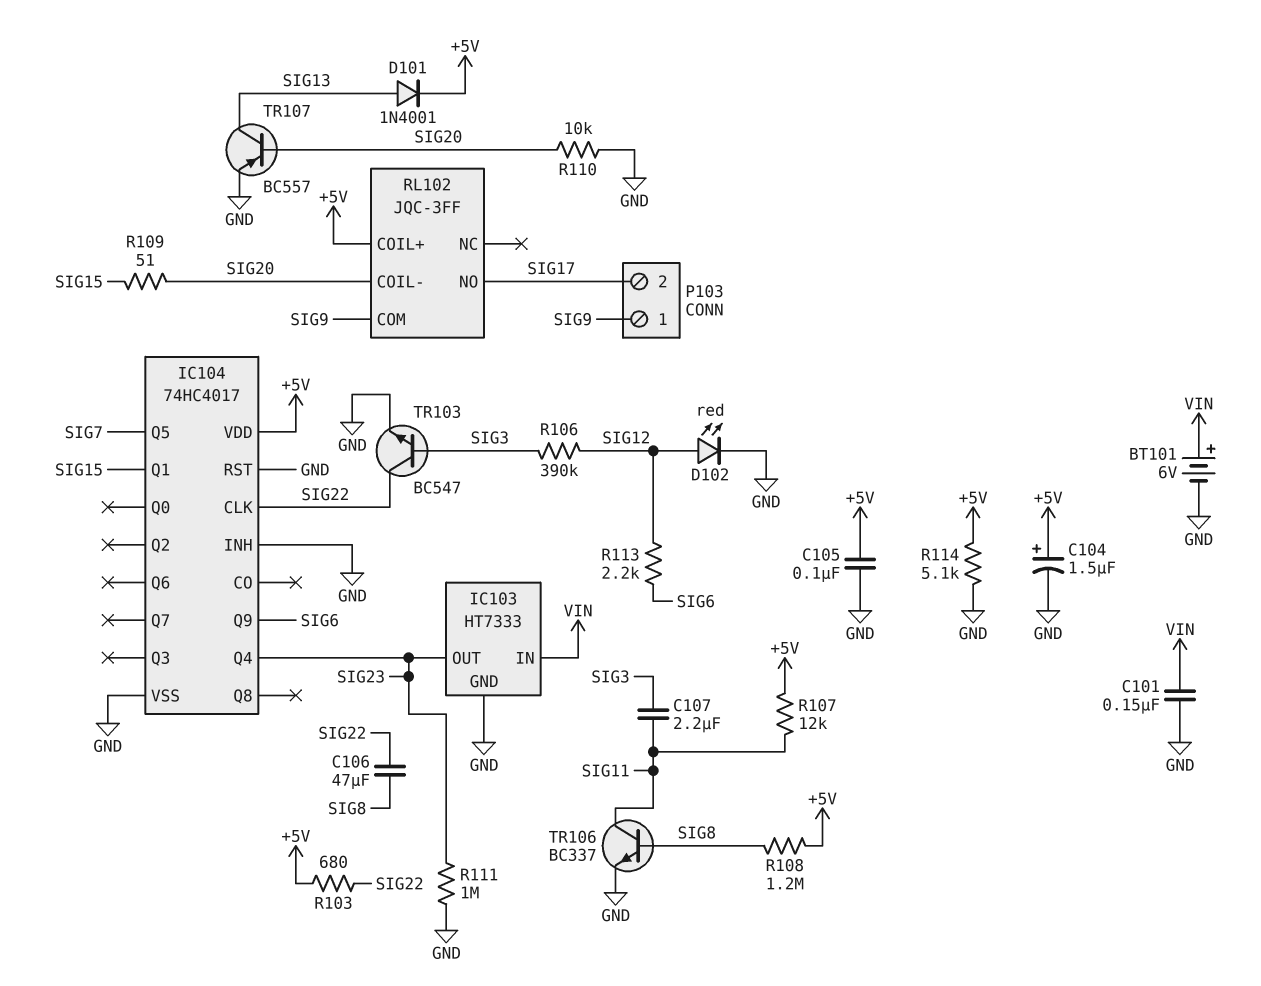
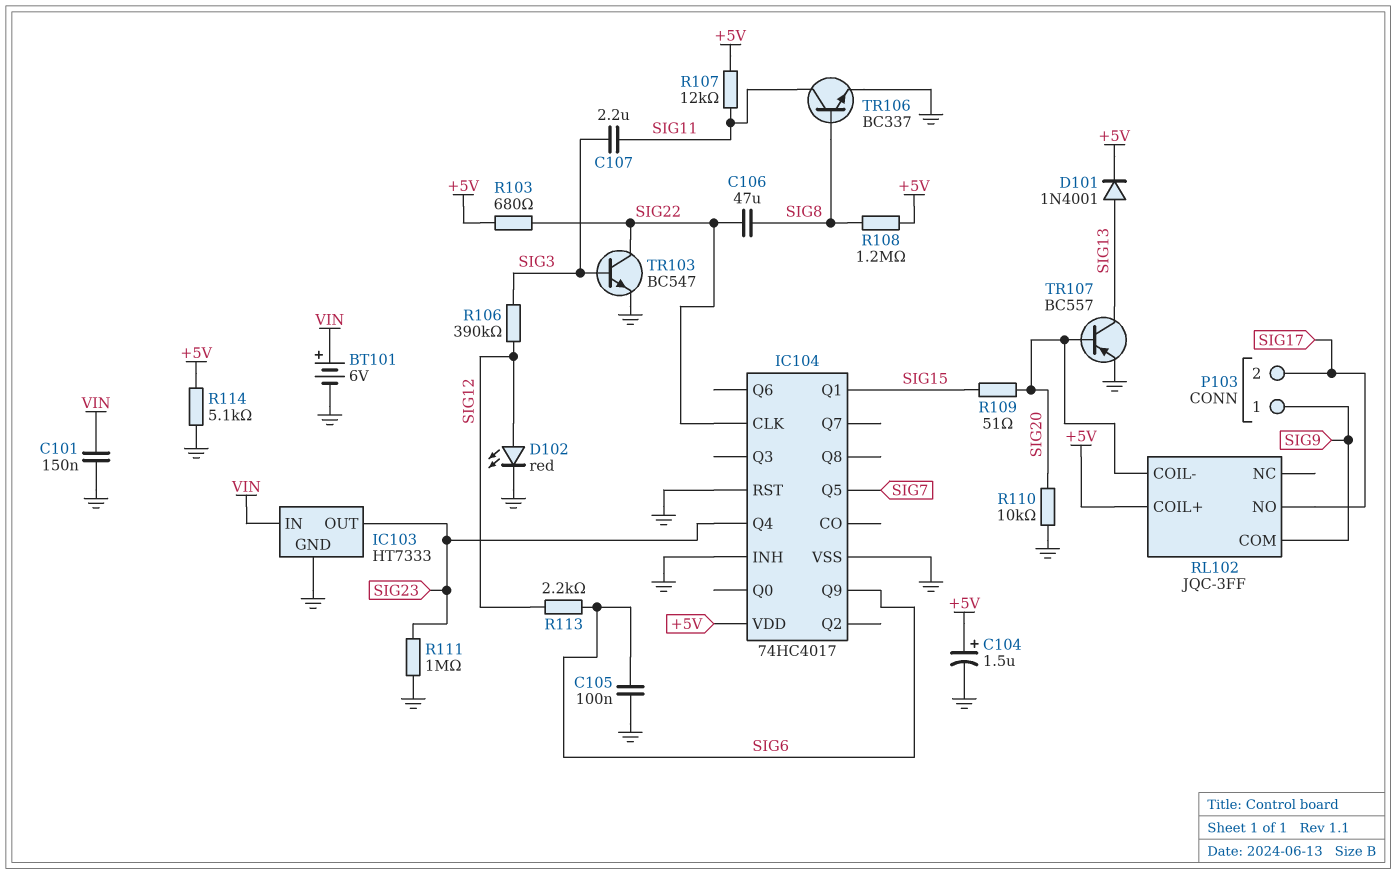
C105: 100nF (+5V, GND) -> 100nF (GND, SIG6)

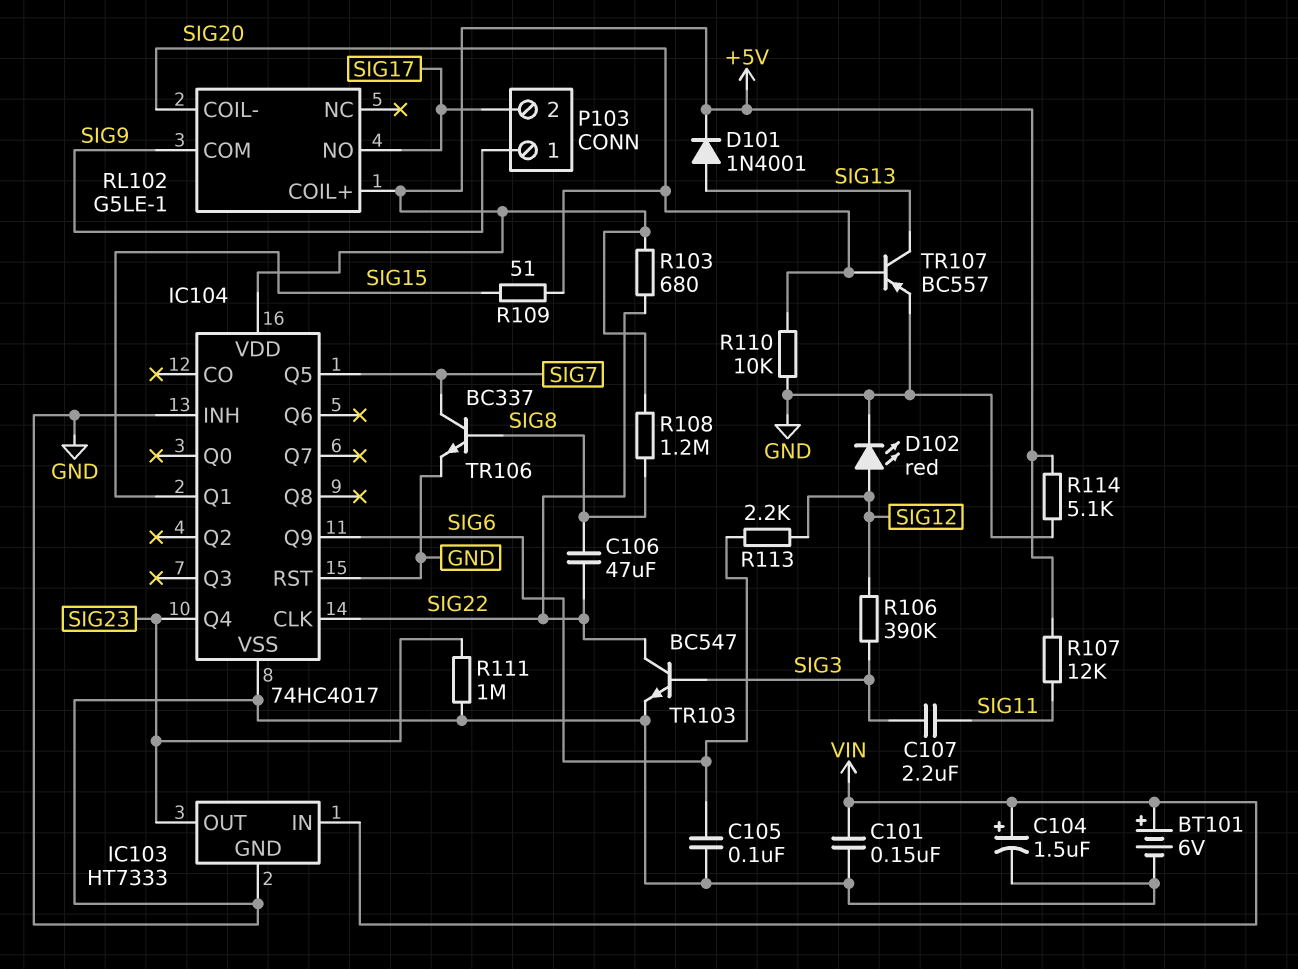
C104: 1.5uF (plus +5V, minus GND) -> 1.5uF (plus VIN, minus GND)
RL102: JQC-3FF -> G5LE-1
TR106: NPN BC337 (B SIG8, C SIG11, E GND) -> NPN BC337 (B SIG8, C SIG7, E GND)

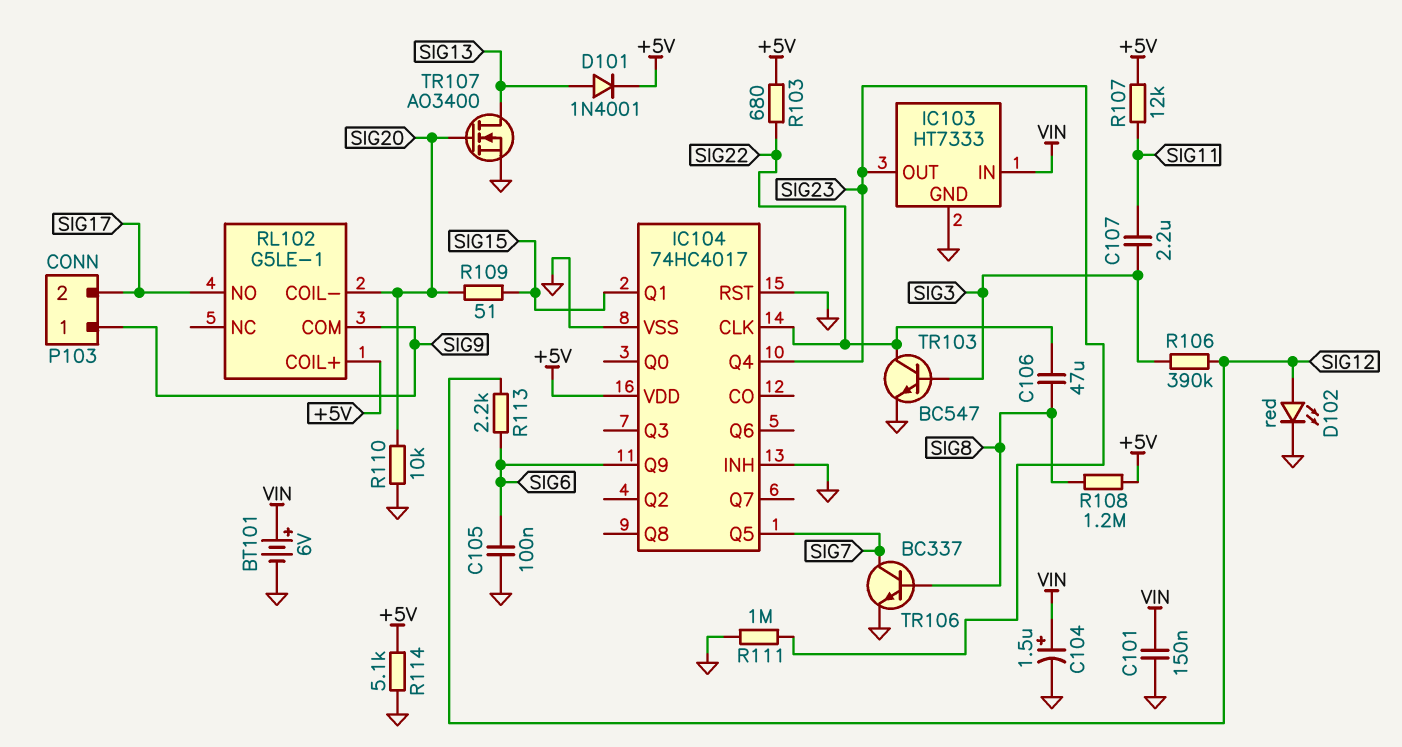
TR107: PNP BC557 (B SIG20, C SIG13, E GND) -> NMOS AO3400 (G SIG20, D SIG13, S GND)

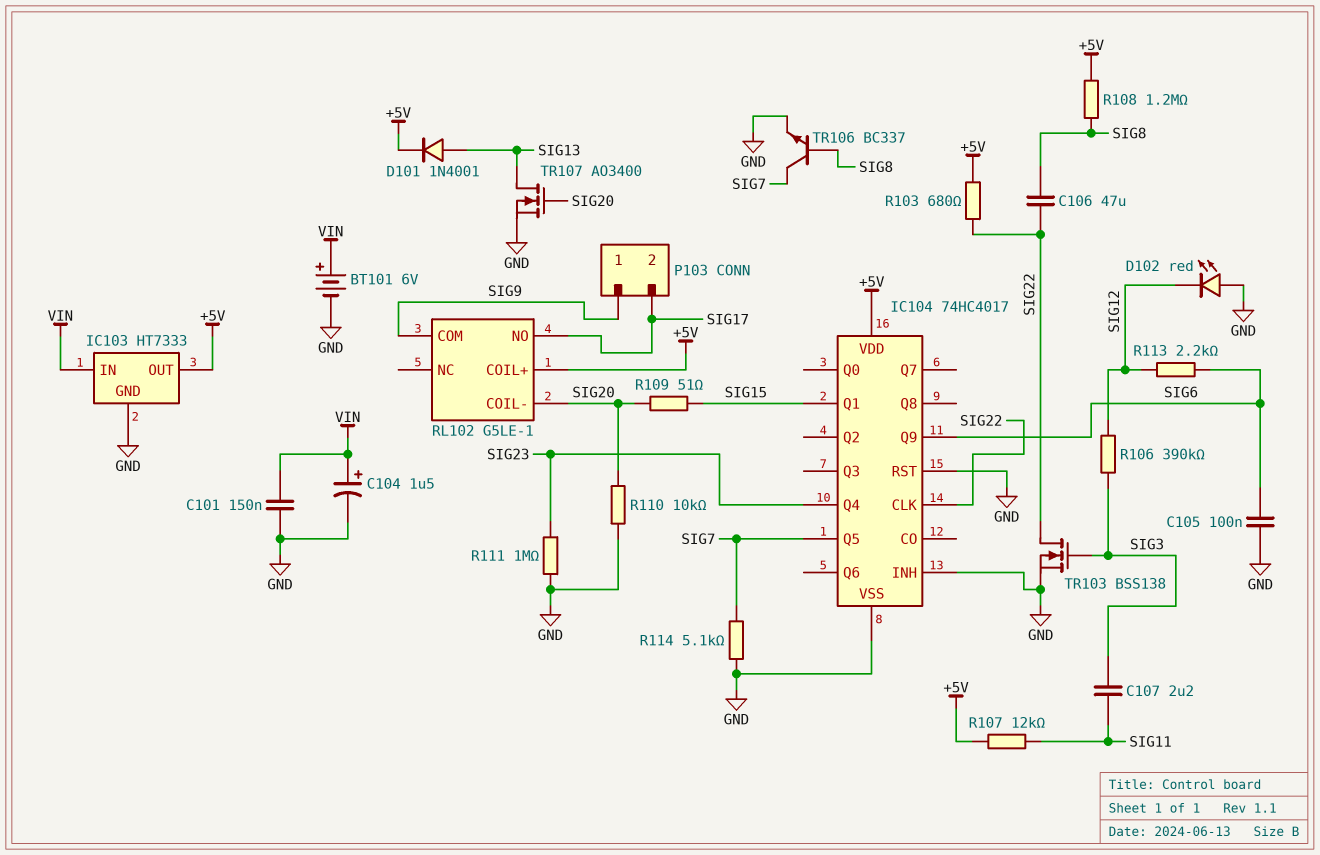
D102: LED red (A SIG12, K GND) -> LED red (A GND, K SIG12)
IC103 pin OUT: SIG23 -> +5V
R114: 5.1k (+5V, GND) -> 5.1k (GND, SIG7)
TR103: NPN BC547 (B SIG3, C SIG22, E GND) -> NMOS BSS138 (G SIG3, D SIG22, S GND)

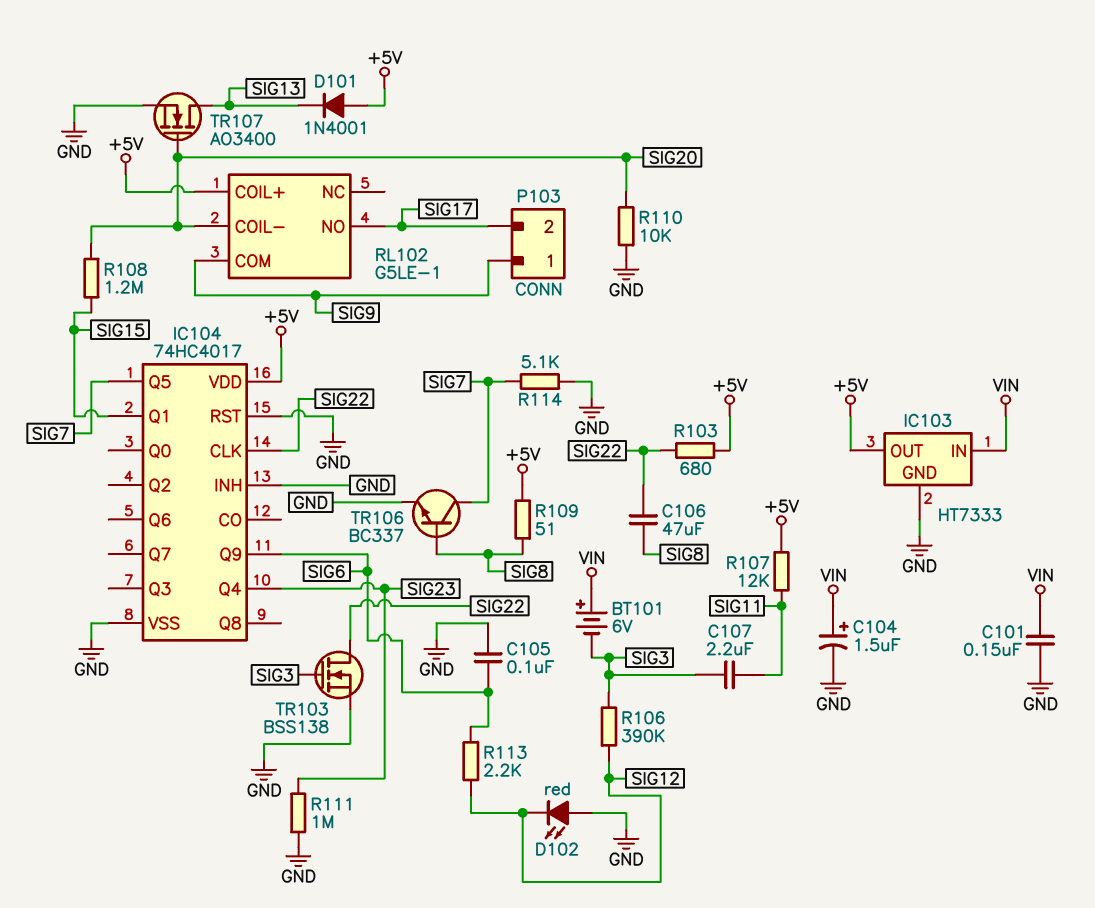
BT101: 6V (plus VIN, minus GND) -> 6V (plus VIN, minus SIG3)
D101: diode 1N4001 (A SIG13, K +5V) -> diode 1N4001 (A +5V, K SIG13)
R108: 1.2M (+5V, SIG8) -> 1.2M (SIG15, SIG20)
R109: 51 (SIG15, SIG20) -> 51 (+5V, SIG8)

